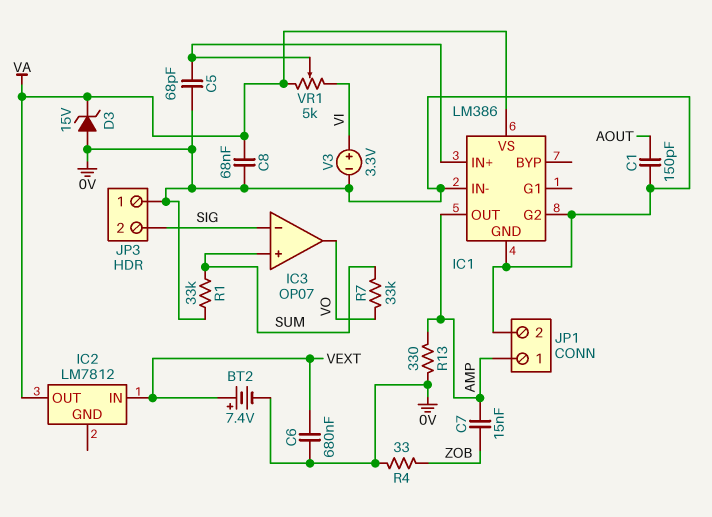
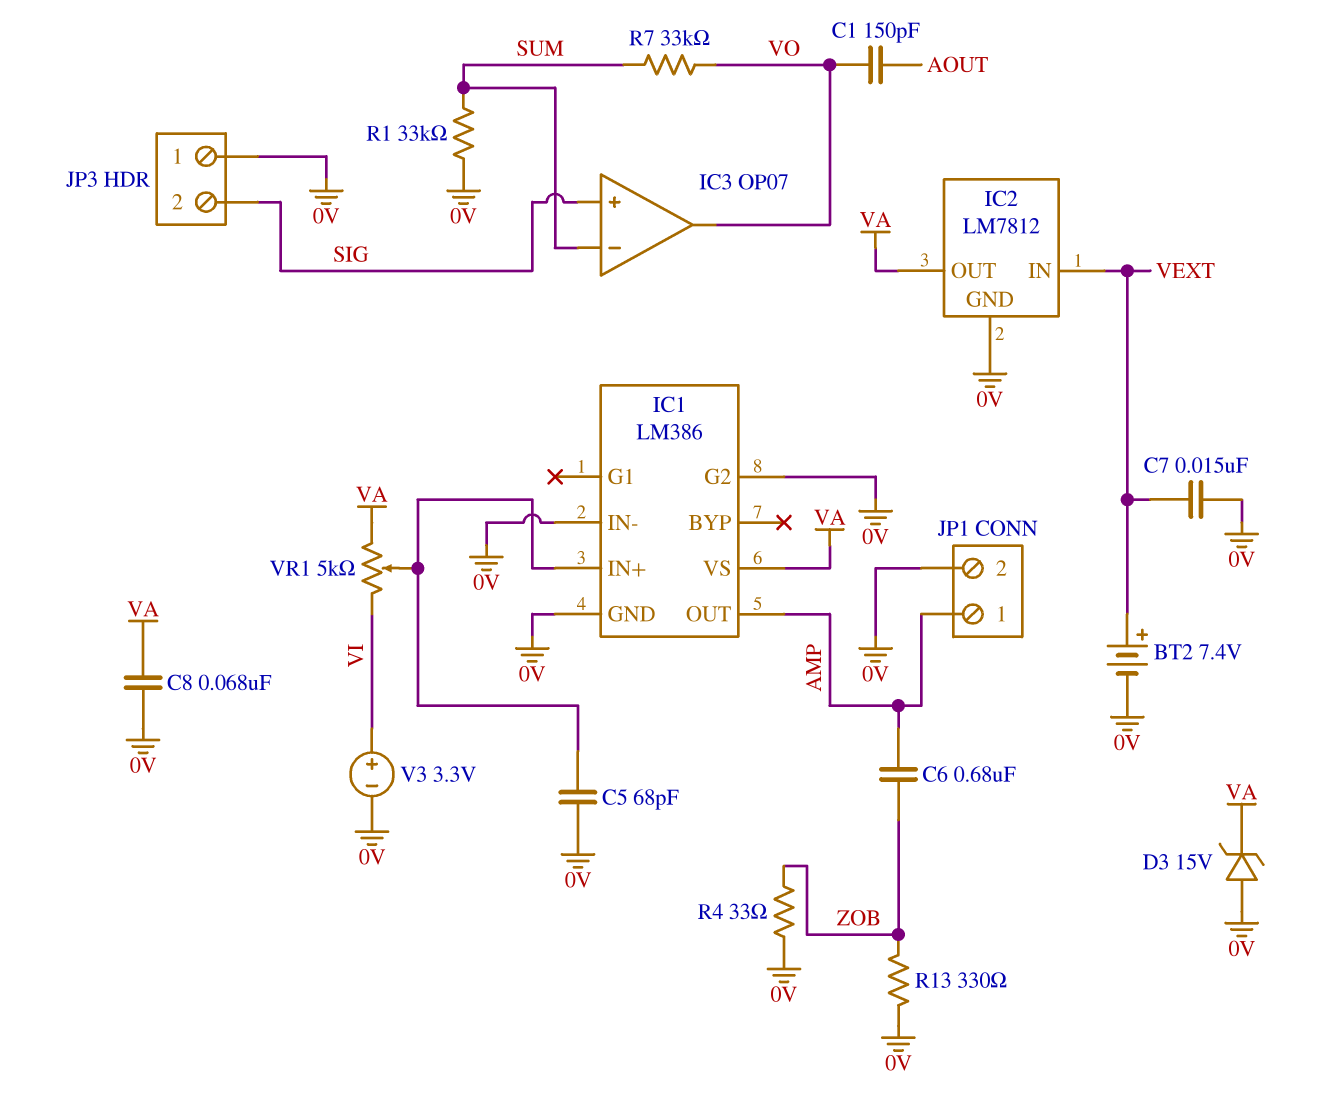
C1: 150pF (0V, AOUT) -> 150pF (AOUT, VO)
C6: 680nF (0V, VEXT) -> 680nF (AMP, ZOB)
C7: 15nF (AMP, ZOB) -> 15nF (0V, VEXT)
IC2 pin GND: none -> 0V
IC3 pin in+: SUM -> SIG
IC3 pin in-: SIG -> SUM
R13: 330 (0V, AMP) -> 330 (0V, ZOB)

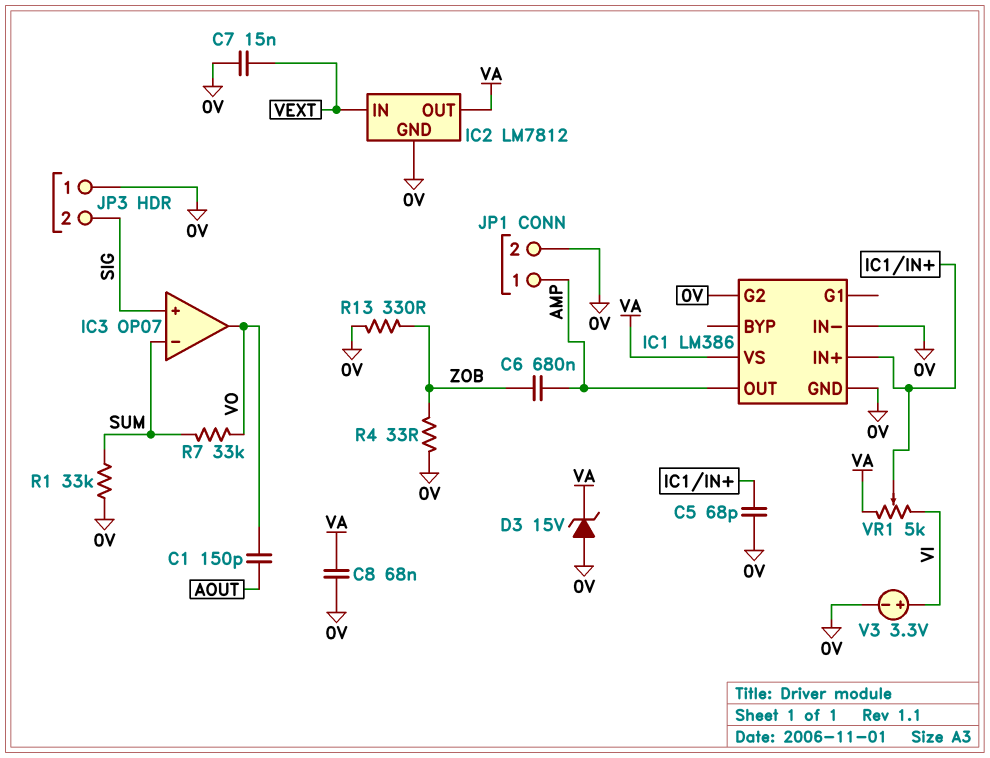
BT2: 7.4V (plus VEXT, minus 0V) -> none

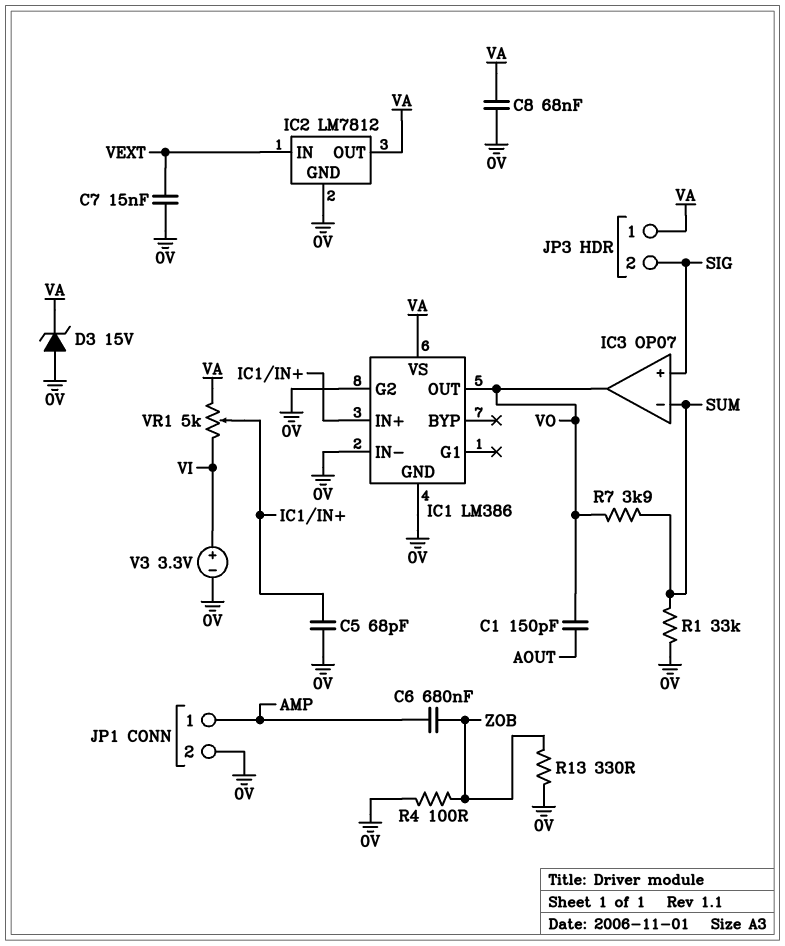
IC1 pin OUT: AMP -> VO
JP3 pin 1: 0V -> VA
R4: 33 (0V, ZOB) -> 100 (0V, ZOB)
R7: 33k (SUM, VO) -> 3.9k (SUM, VO)

